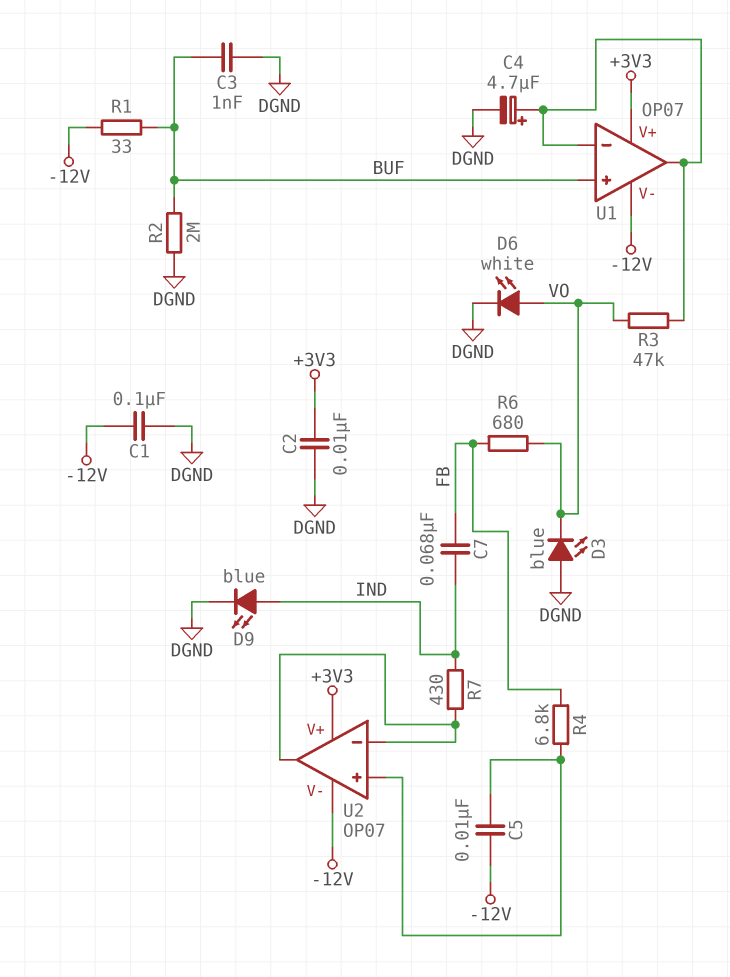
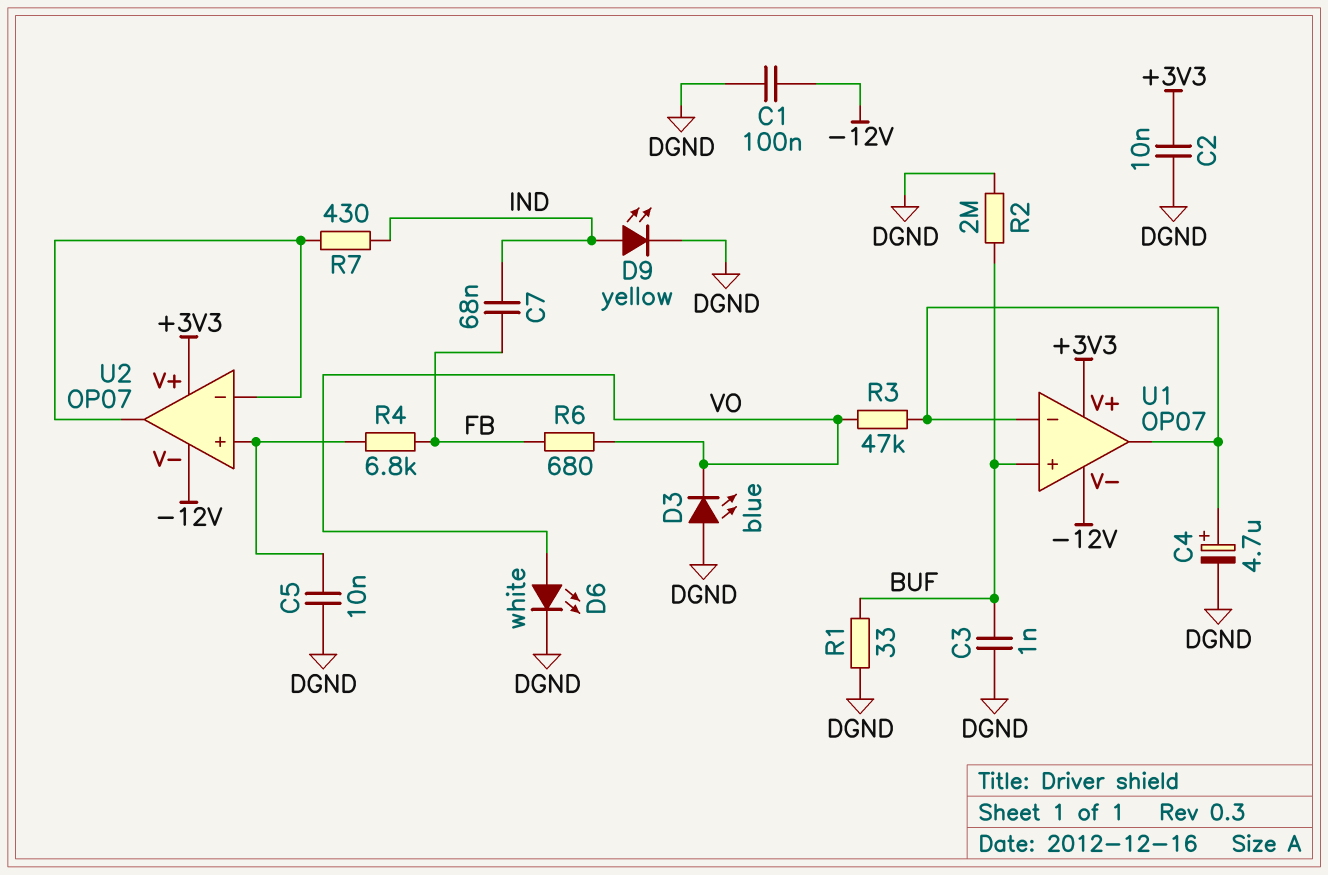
C5: 10nF (-12V, U2/in+) -> 10nF (DGND, U2/in+)
D9: LED blue (A IND, K DGND) -> LED yellow (A IND, K DGND)
R1: 33 (-12V, BUF) -> 33 (BUF, DGND)

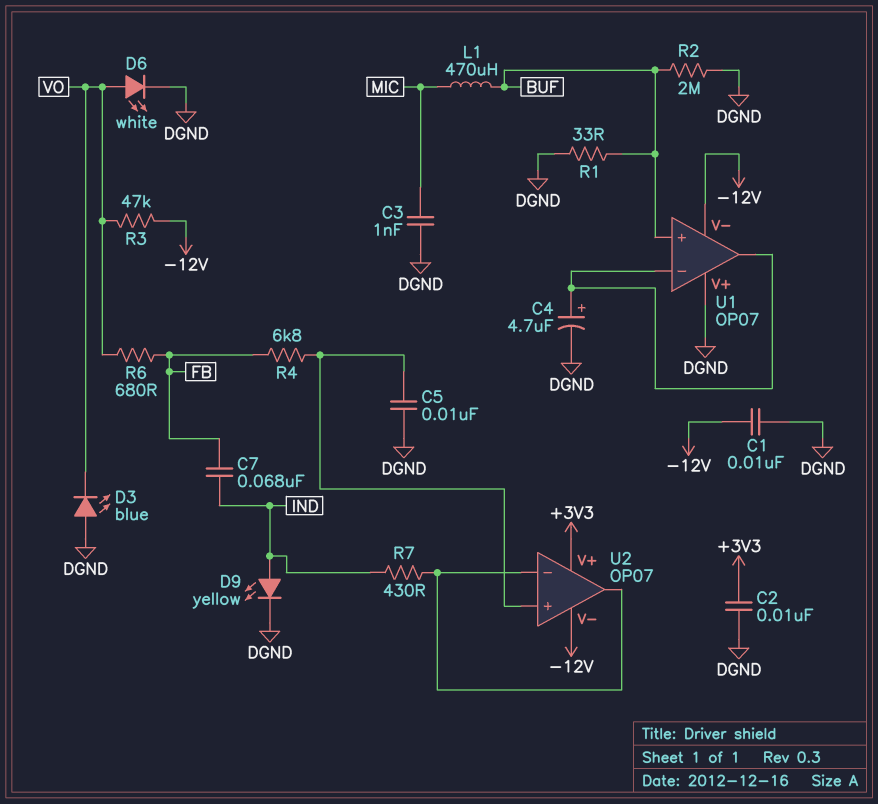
C1: 100nF (-12V, DGND) -> 10nF (-12V, DGND)
C3: 1nF (BUF, DGND) -> 1nF (DGND, MIC)
L1: none -> 470uH (BUF, MIC)
R3: 47k (U1/in-, VO) -> 47k (-12V, VO)
U1 pin V+: +3V3 -> DGND

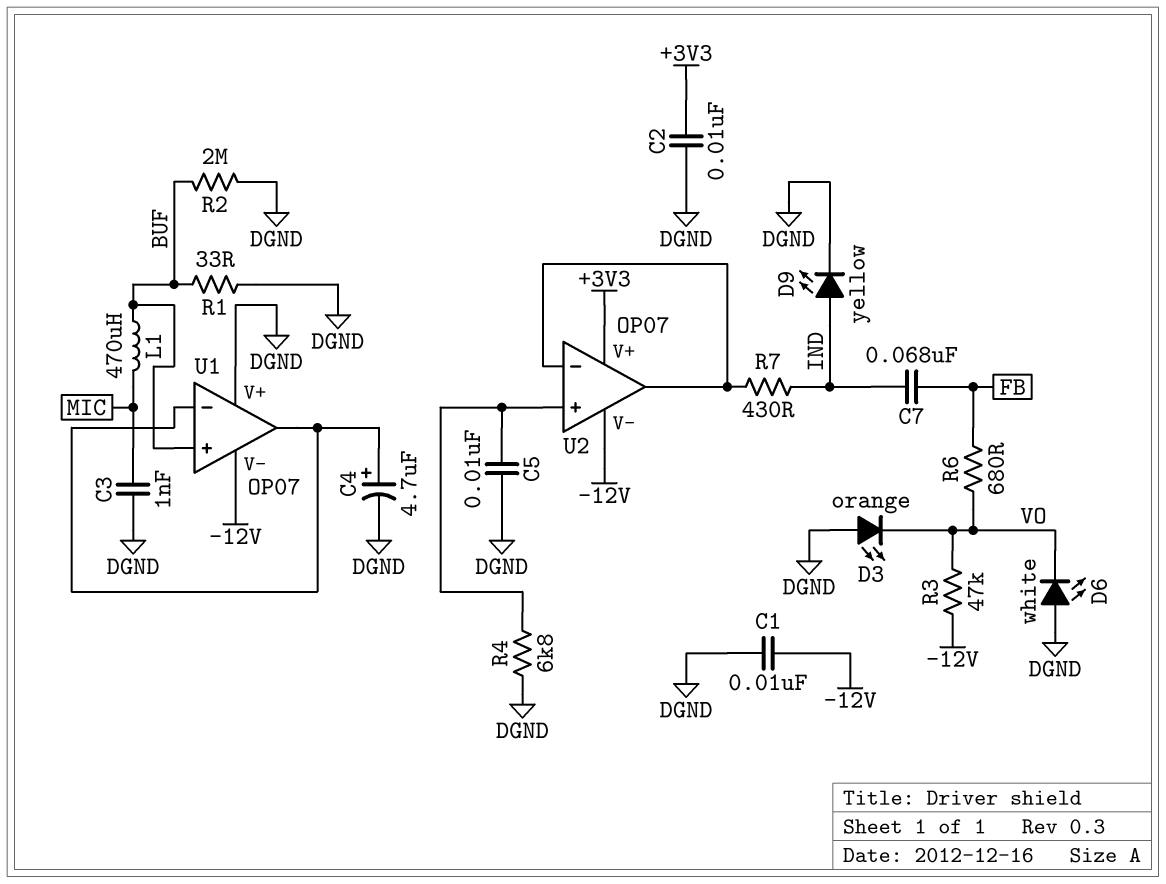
D3: LED blue (A DGND, K VO) -> LED orange (A DGND, K VO)
D6: LED white (A VO, K DGND) -> LED white (A DGND, K VO)
R4: 6.8k (FB, U2/in+) -> 6.8k (DGND, U2/in+)

